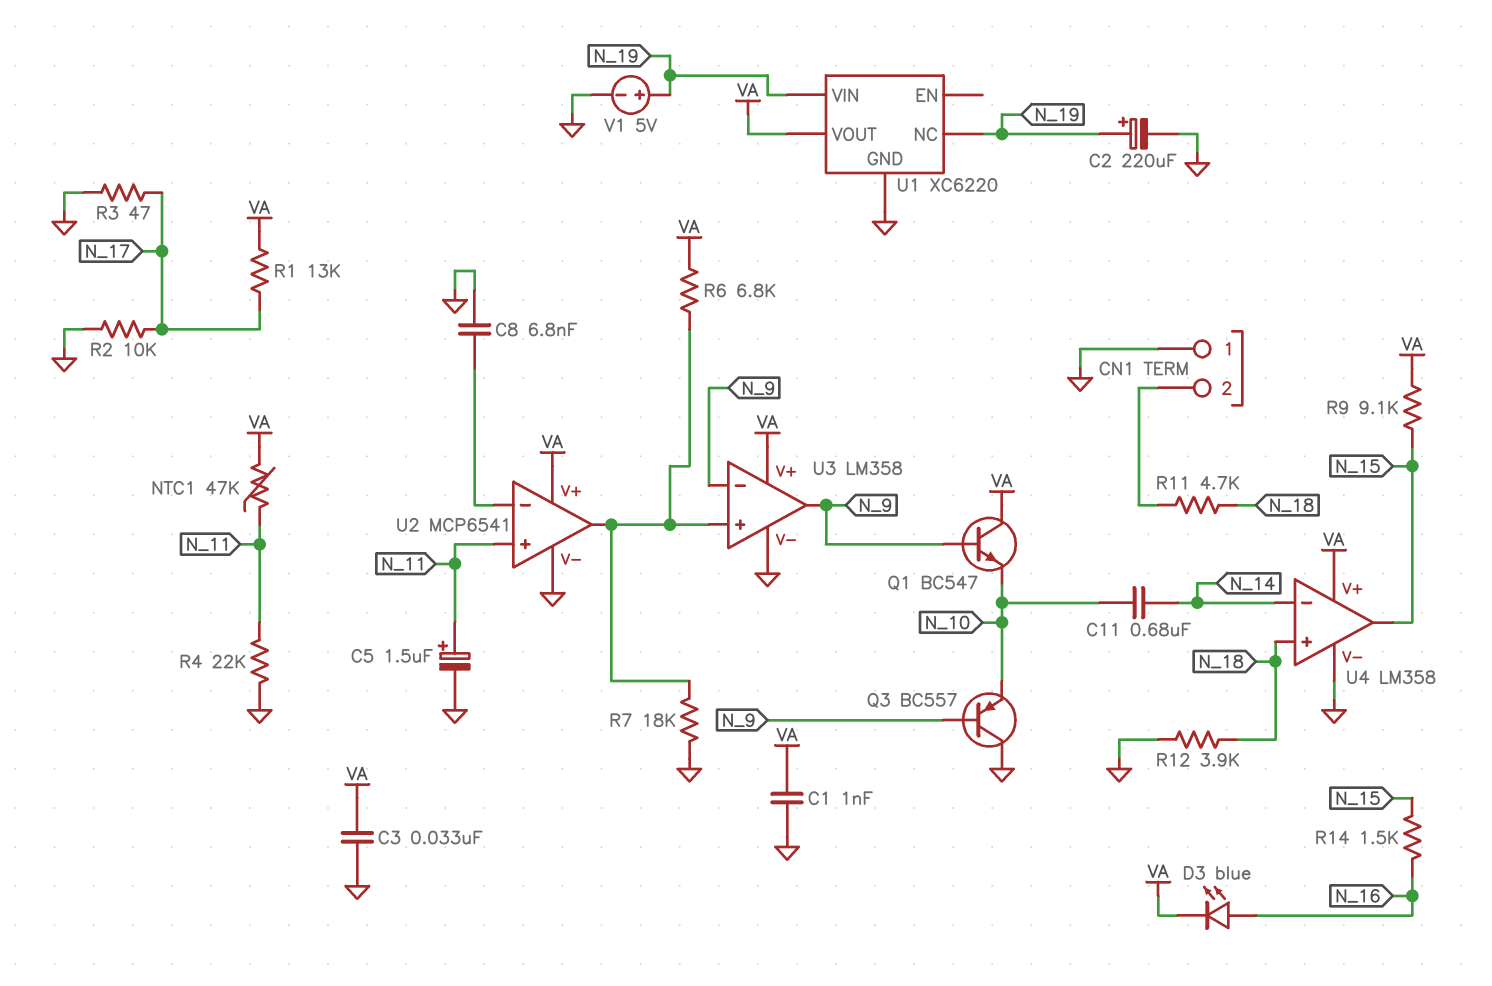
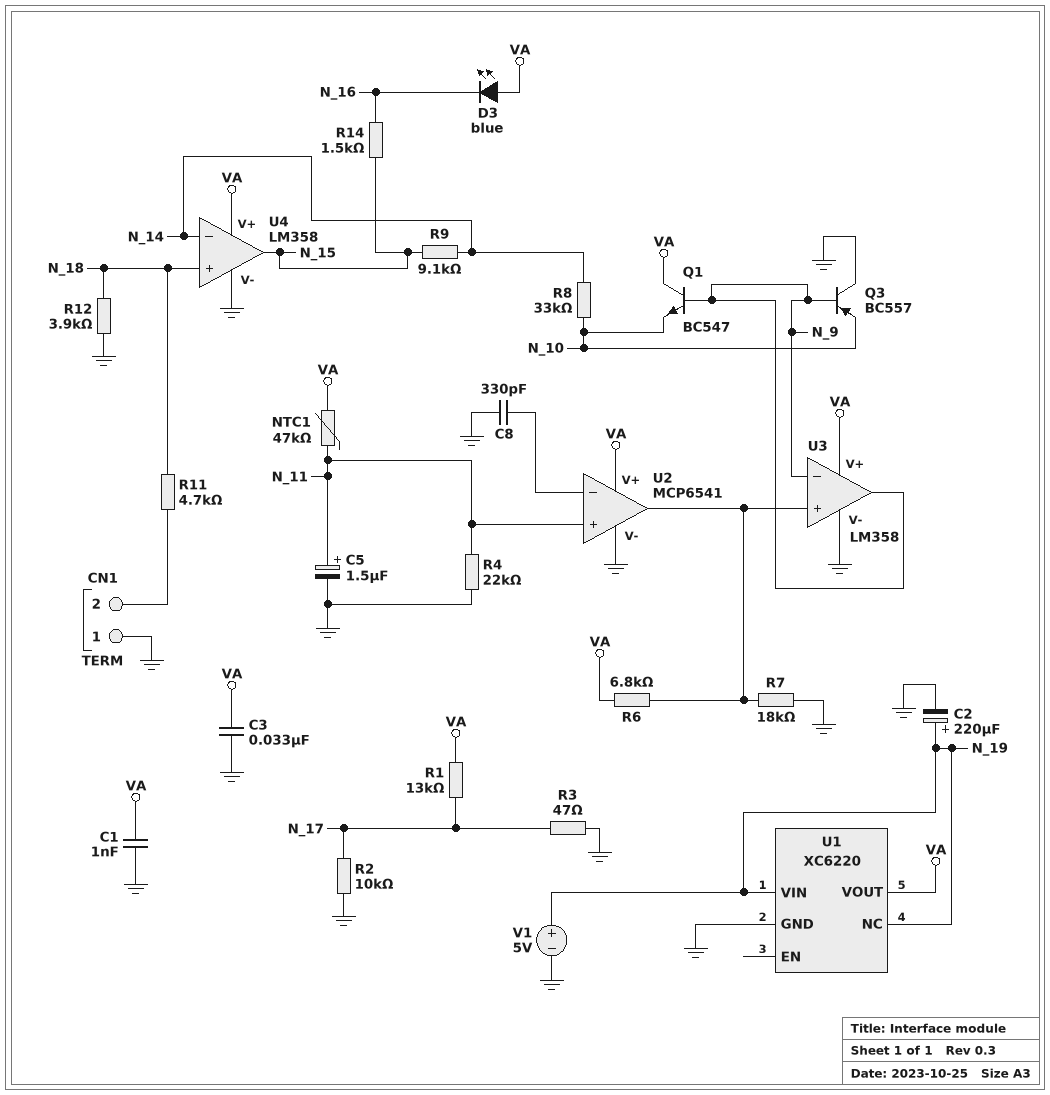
C8: 6.8nF (GND, U2/in-) -> 330pF (GND, U2/in-)
C11: 680nF (N_10, N_14) -> none
D3: LED blue (A N_16, K VA) -> LED blue (A VA, K N_16)
R8: none -> 33k (N_10, N_14)
R9: 9.1k (N_15, VA) -> 9.1k (N_14, N_15)

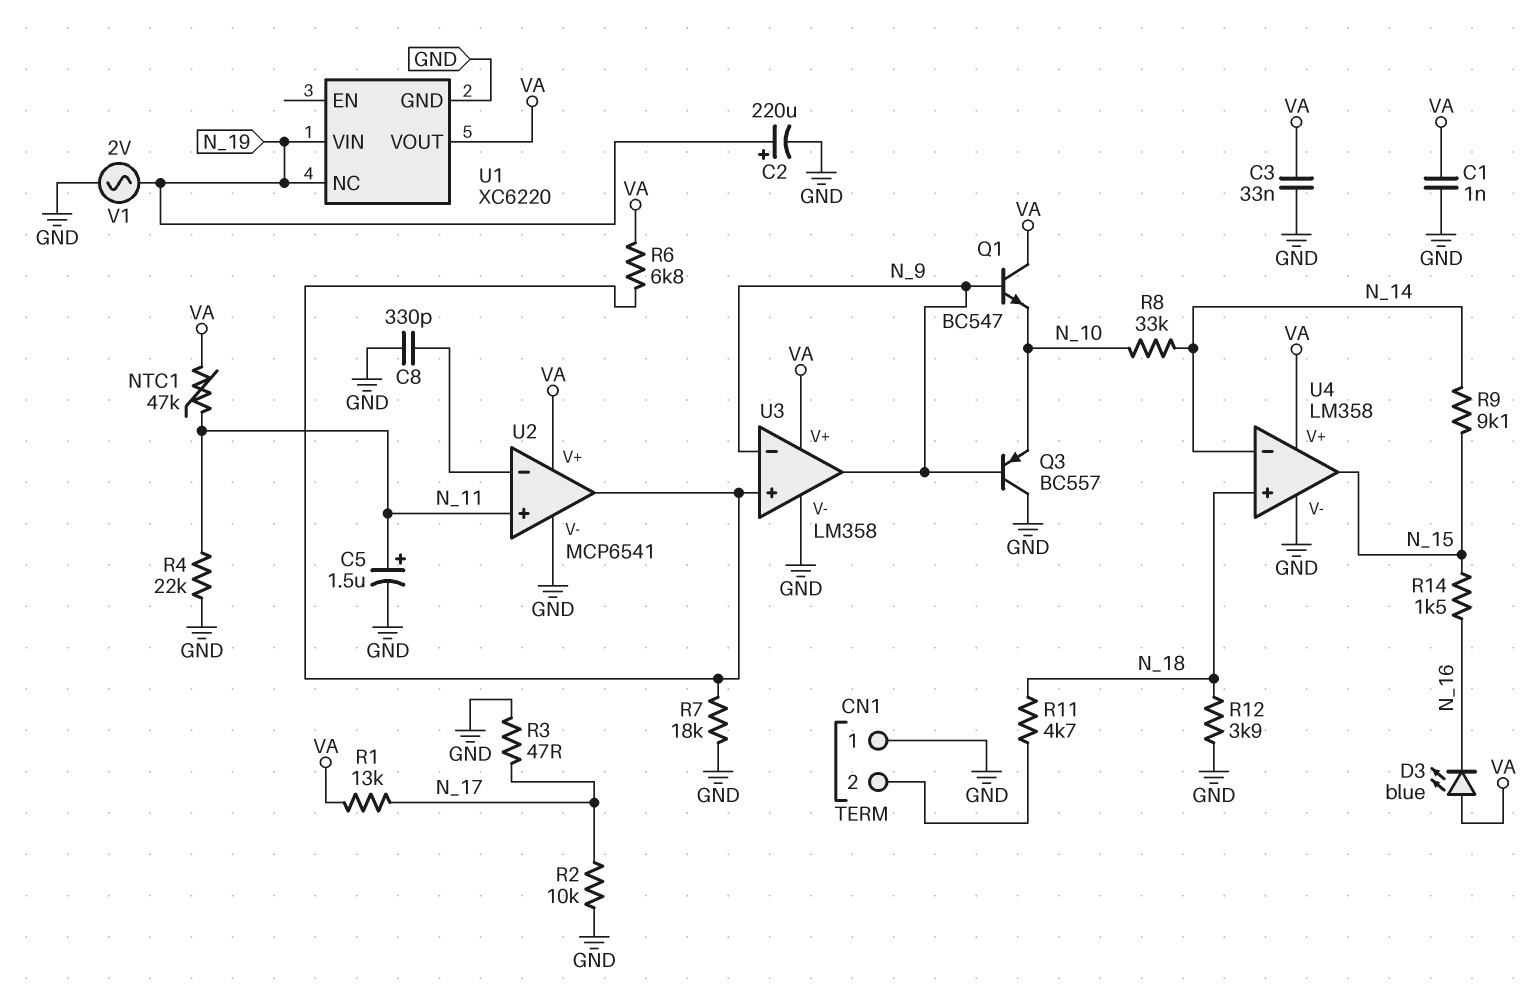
V1: 5V (plus N_19, minus GND) -> AC 2V (GND, N_19)

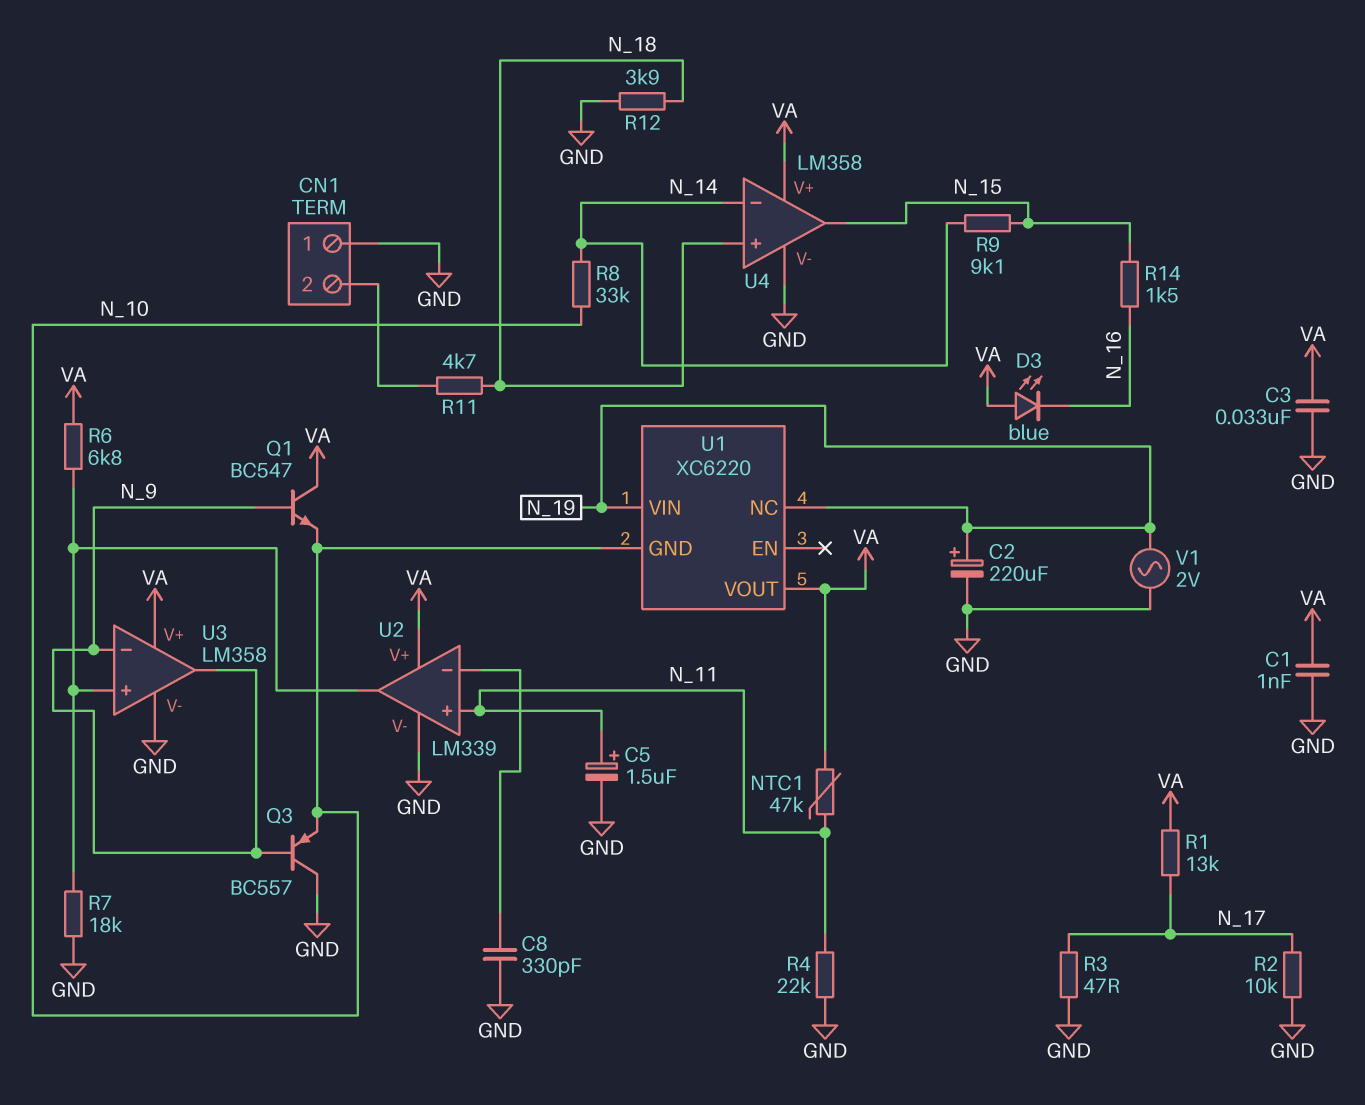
U1 pin GND: GND -> N_10
U2: MCP6541 -> LM339

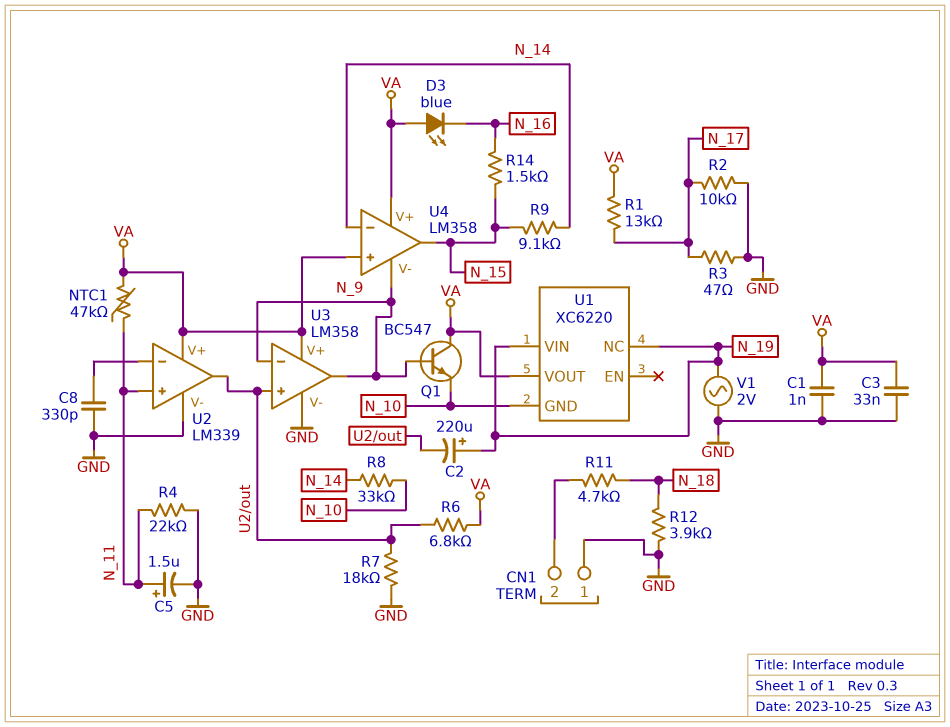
C2: 220uF (plus N_19, minus GND) -> 220uF (plus N_19, minus U2/out)
Q3: PNP BC557 (B N_9, C GND, E N_10) -> none
U4 pin V-: GND -> N_9
U4 pin in+: N_18 -> VA

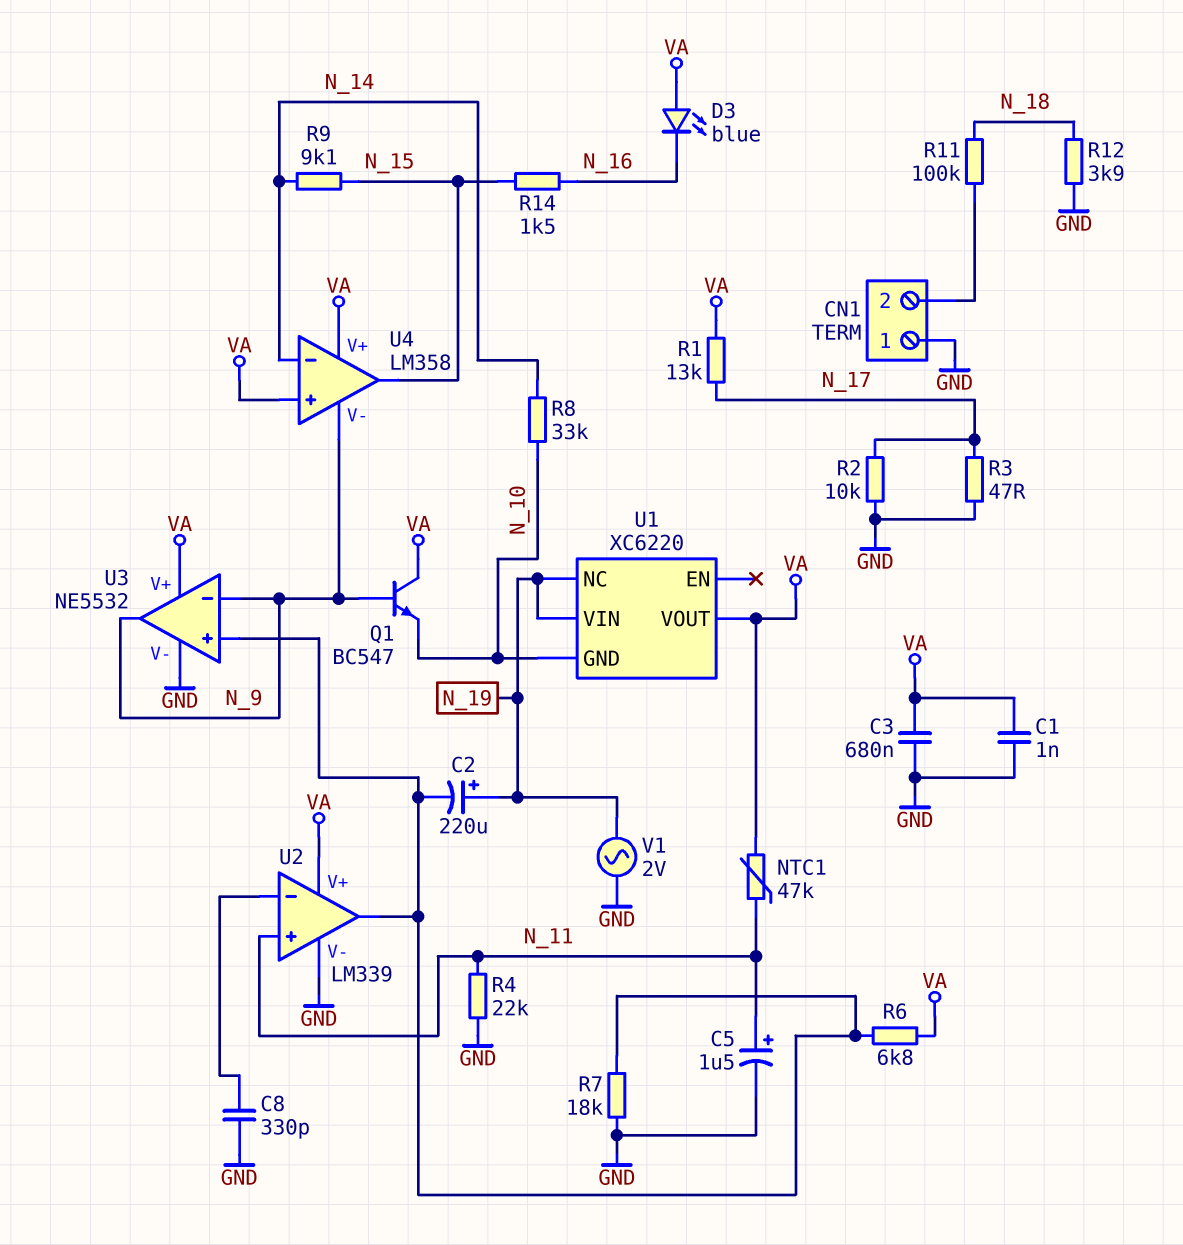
C3: 33nF (GND, VA) -> 680nF (GND, VA)
R11: 4.7k (CN1/2, N_18) -> 100k (CN1/2, N_18)
U3: LM358 -> NE5532

